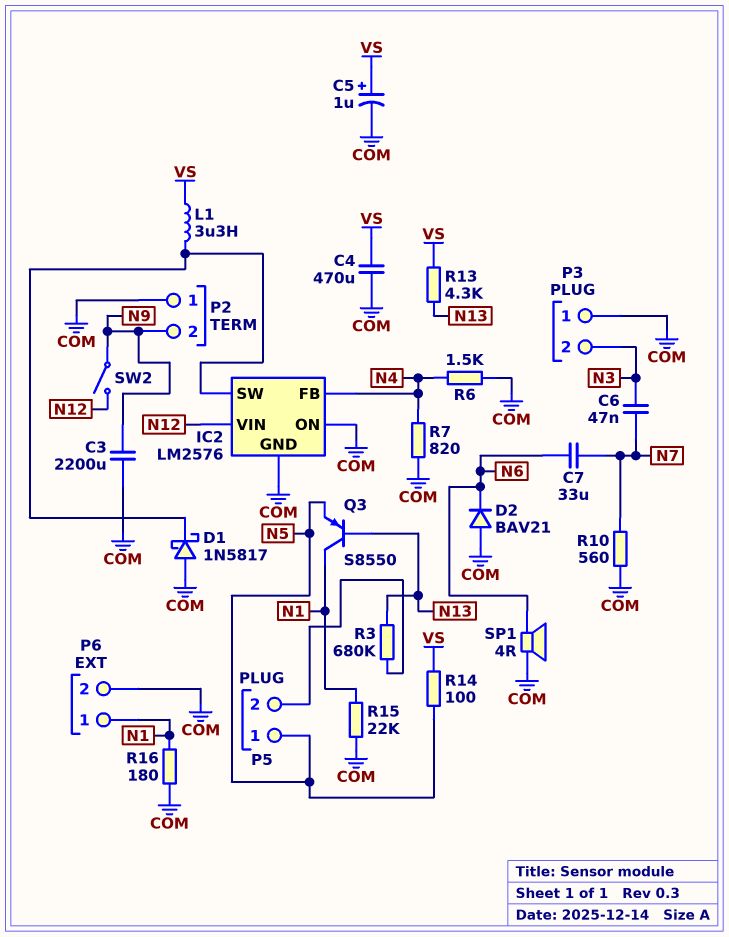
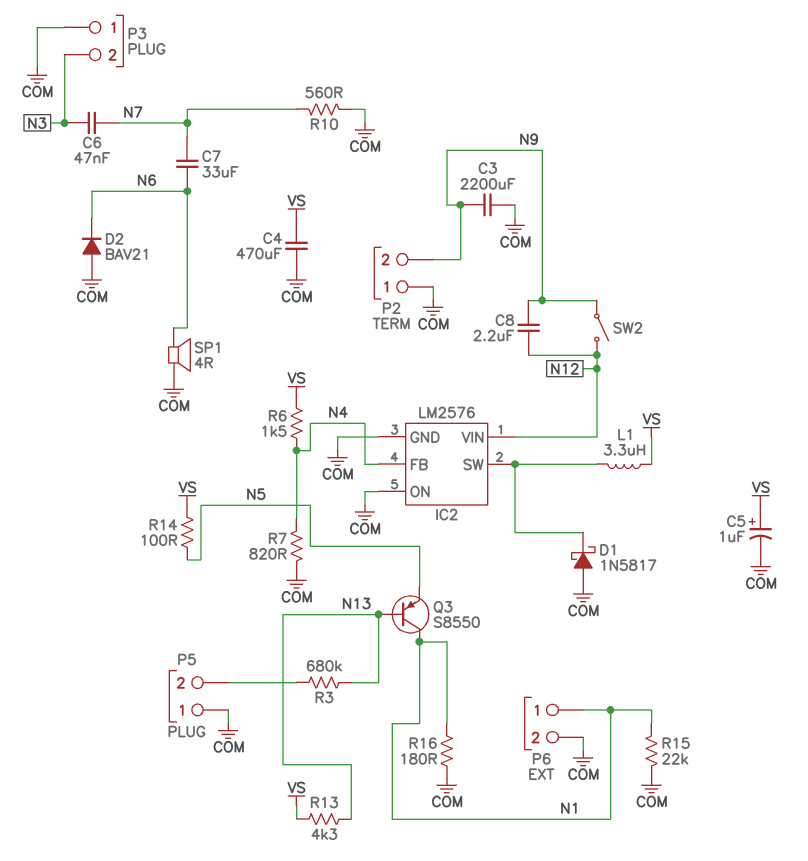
C8: none -> 2.2uF (N9, N12)
P5 pin 1: N5 -> COM
R6: 1.5k (COM, N4) -> 1.5k (N4, VS)

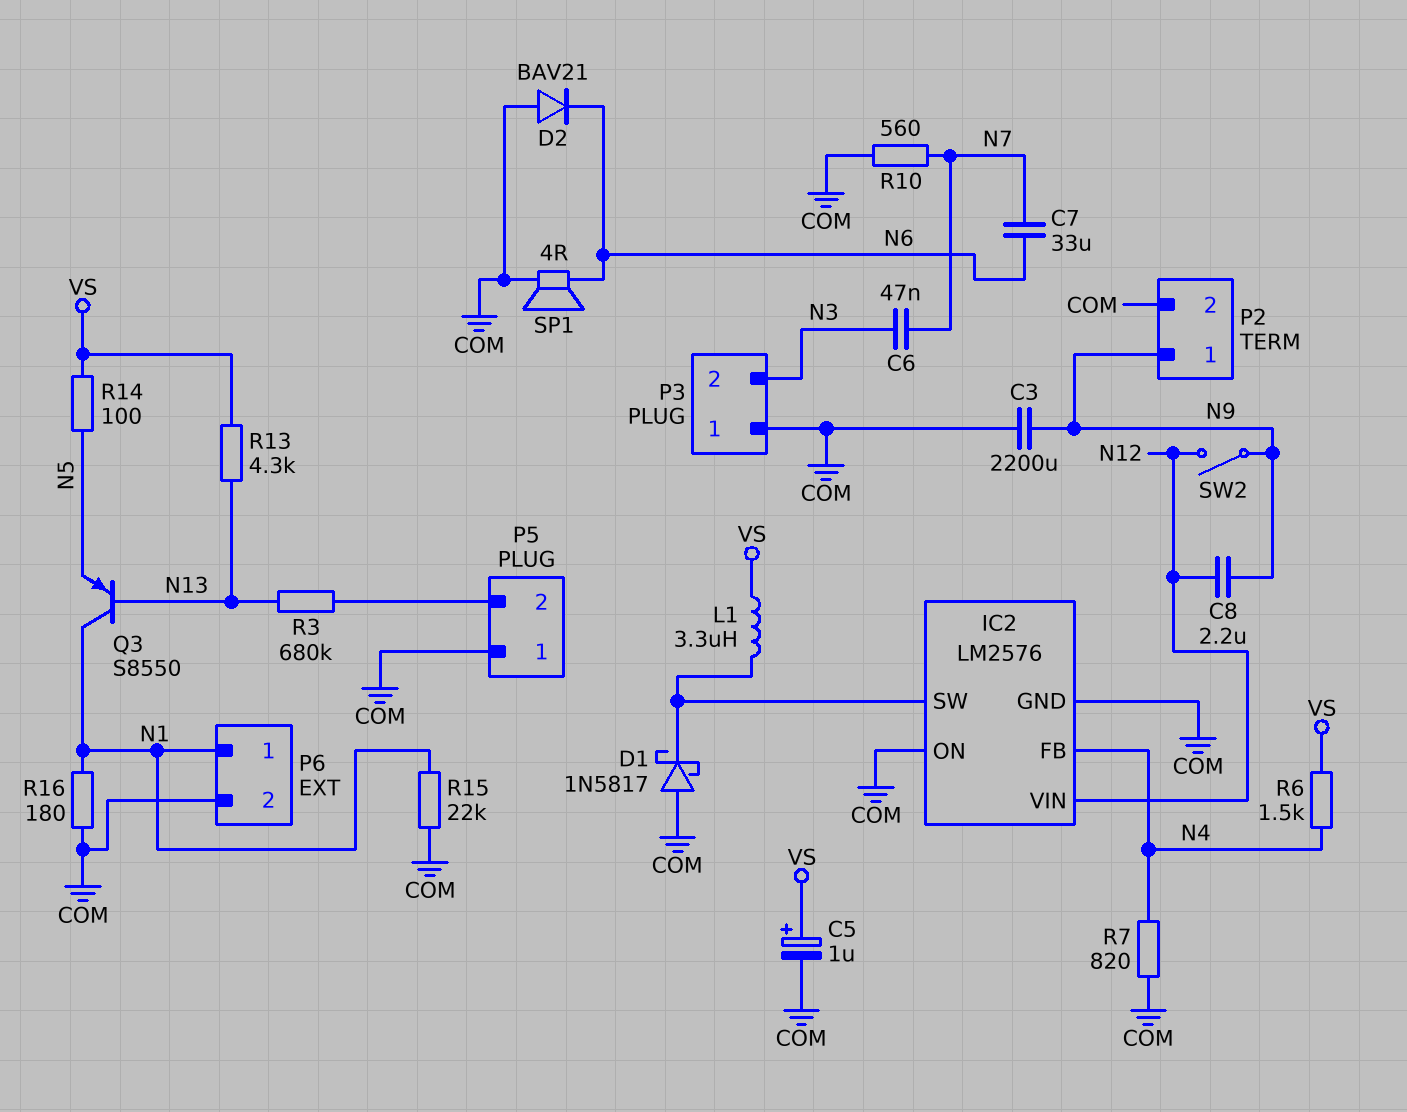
C4: 470uF (COM, VS) -> none
P2 pin 1: COM -> N9
P2 pin 2: N9 -> COM

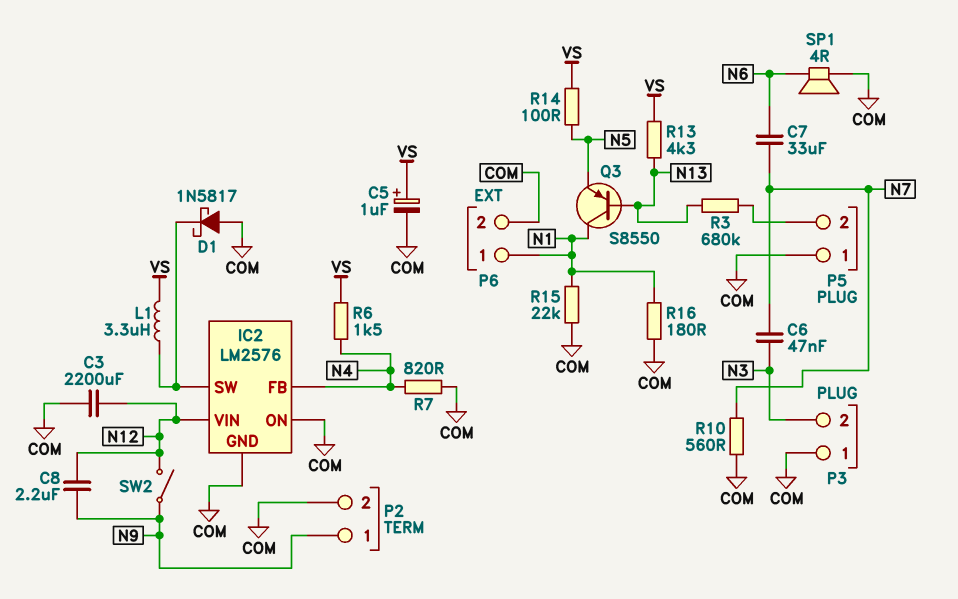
C3: 2200uF (COM, N9) -> 2200uF (COM, N12)
D2: diode BAV21 (A COM, K N6) -> none

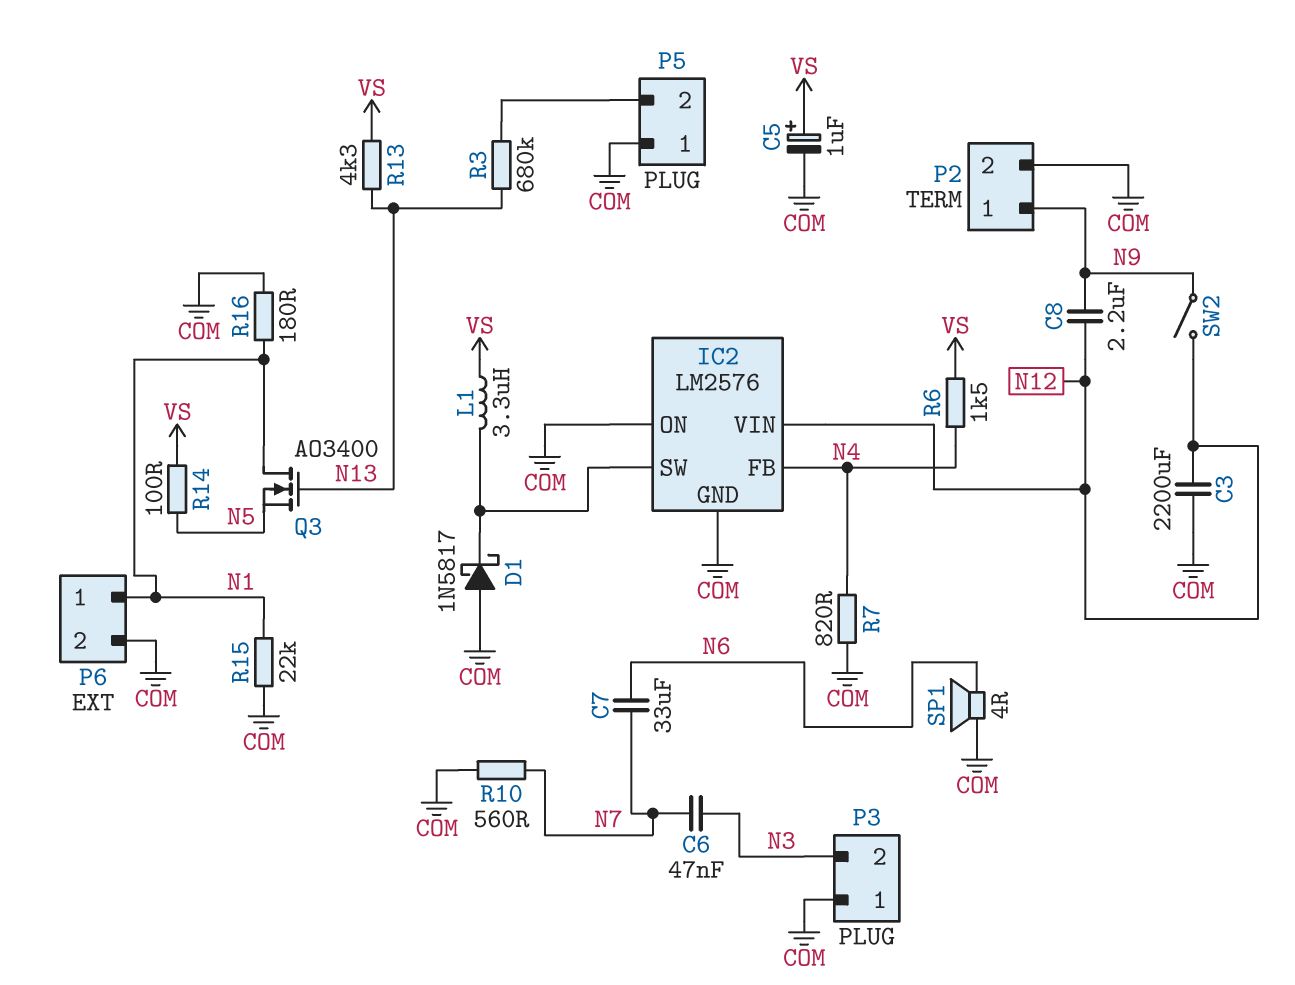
Q3: PNP S8550 (B N13, C N1, E N5) -> NMOS AO3400 (G N13, D N1, S N5)

